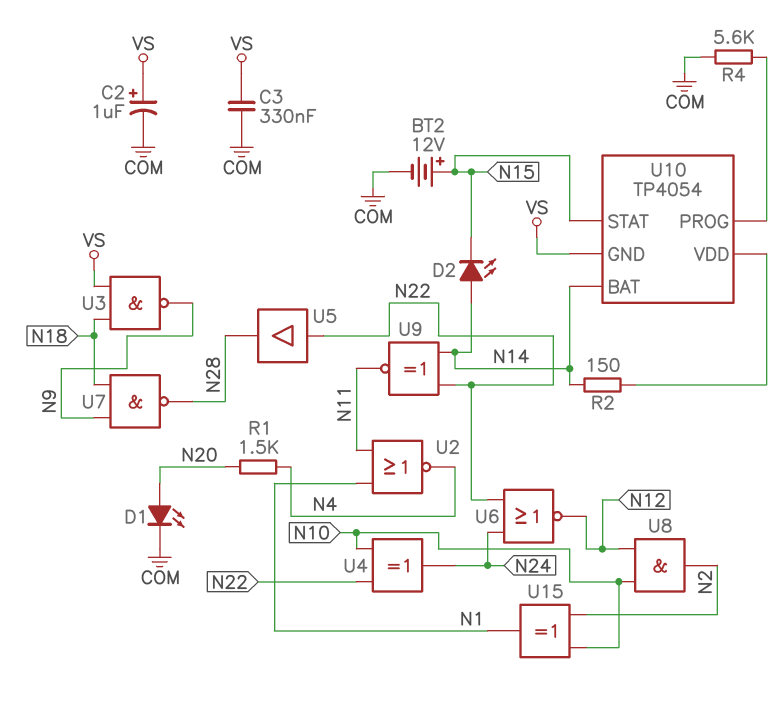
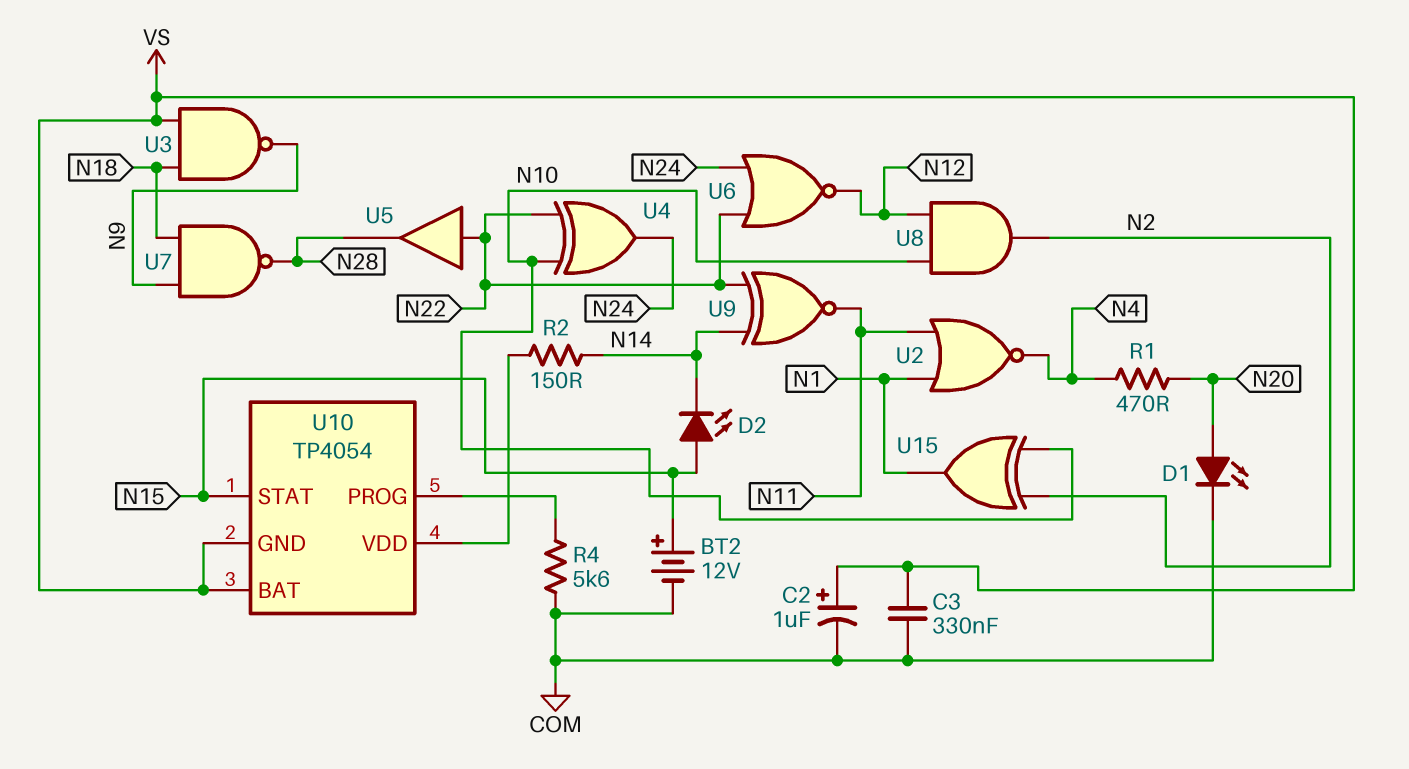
D2: LED (A N14, K N15) -> LED (A N15, K N14)
R1: 1.5k (N4, N20) -> 470 (N4, N20)
U10 pin BAT: N14 -> VS

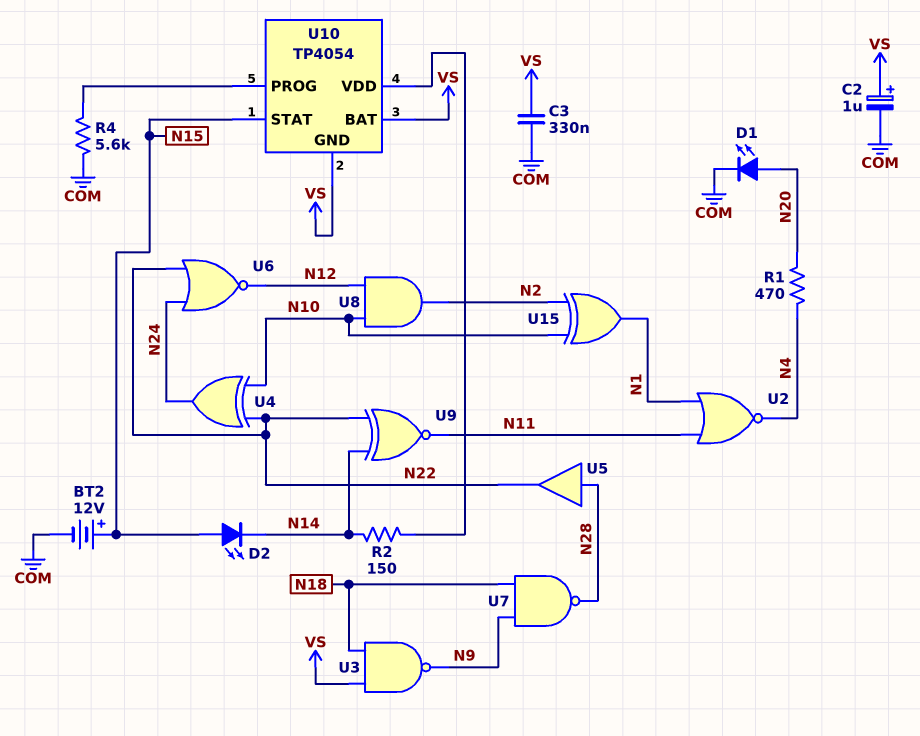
U5: buffer (in N22, out N28) -> buffer (in N28, out N22)

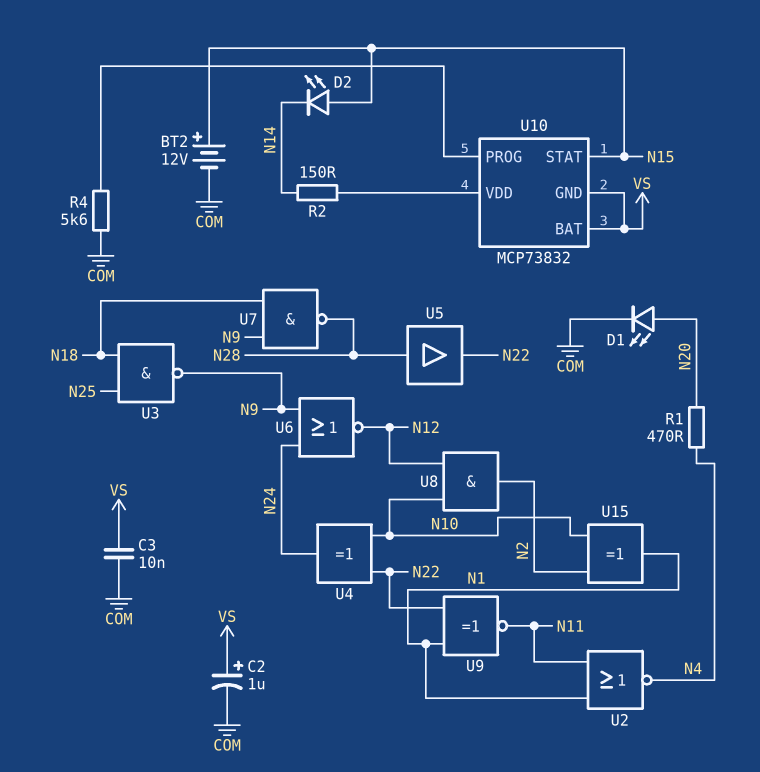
C3: 330nF (COM, VS) -> 10nF (COM, VS)
U3: NAND (in N18, in VS, out N9) -> NAND (in N18, in N25, out N9)
U6: NOR (in N22, in N24, out N12) -> NOR (in N9, in N24, out N12)
U9: XNOR (in N14, in N22, out N11) -> XNOR (in N1, in N22, out N11)
U10: TP4054 -> MCP73832

